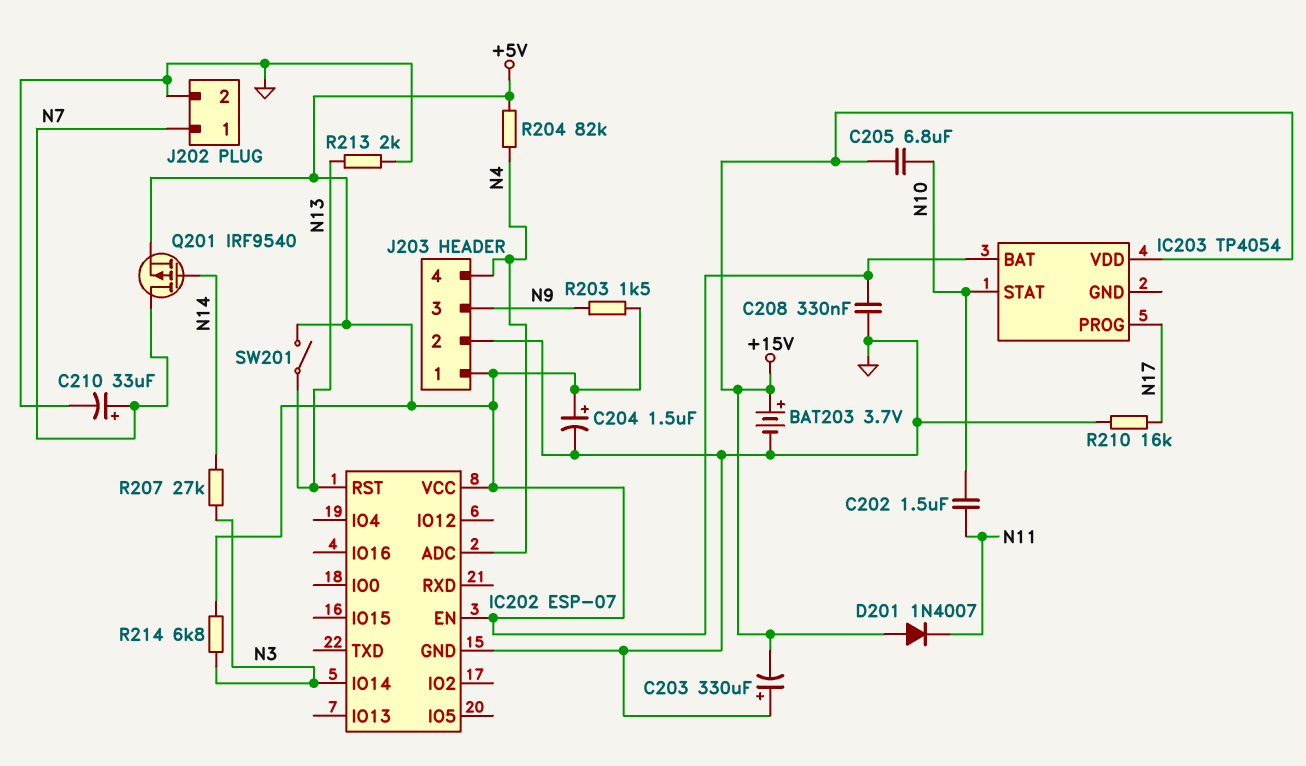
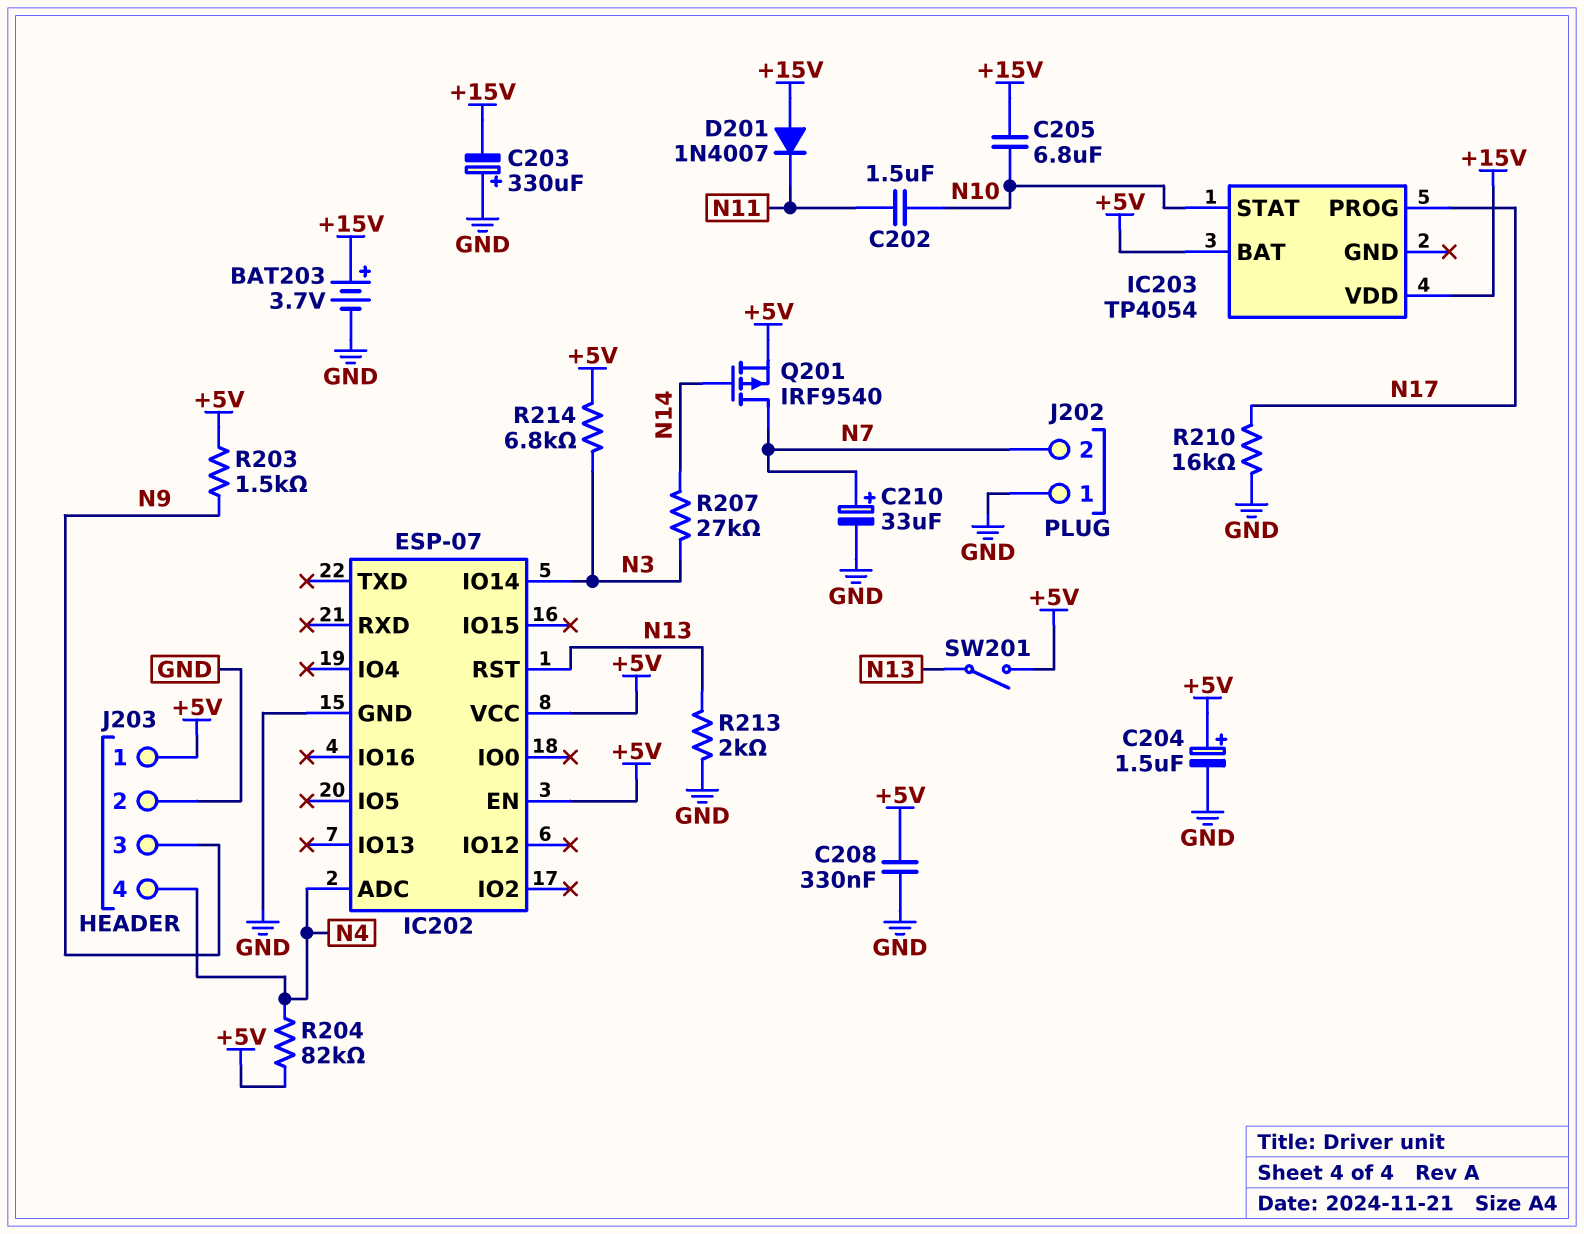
J202 pin 1: N7 -> GND
J202 pin 2: GND -> N7

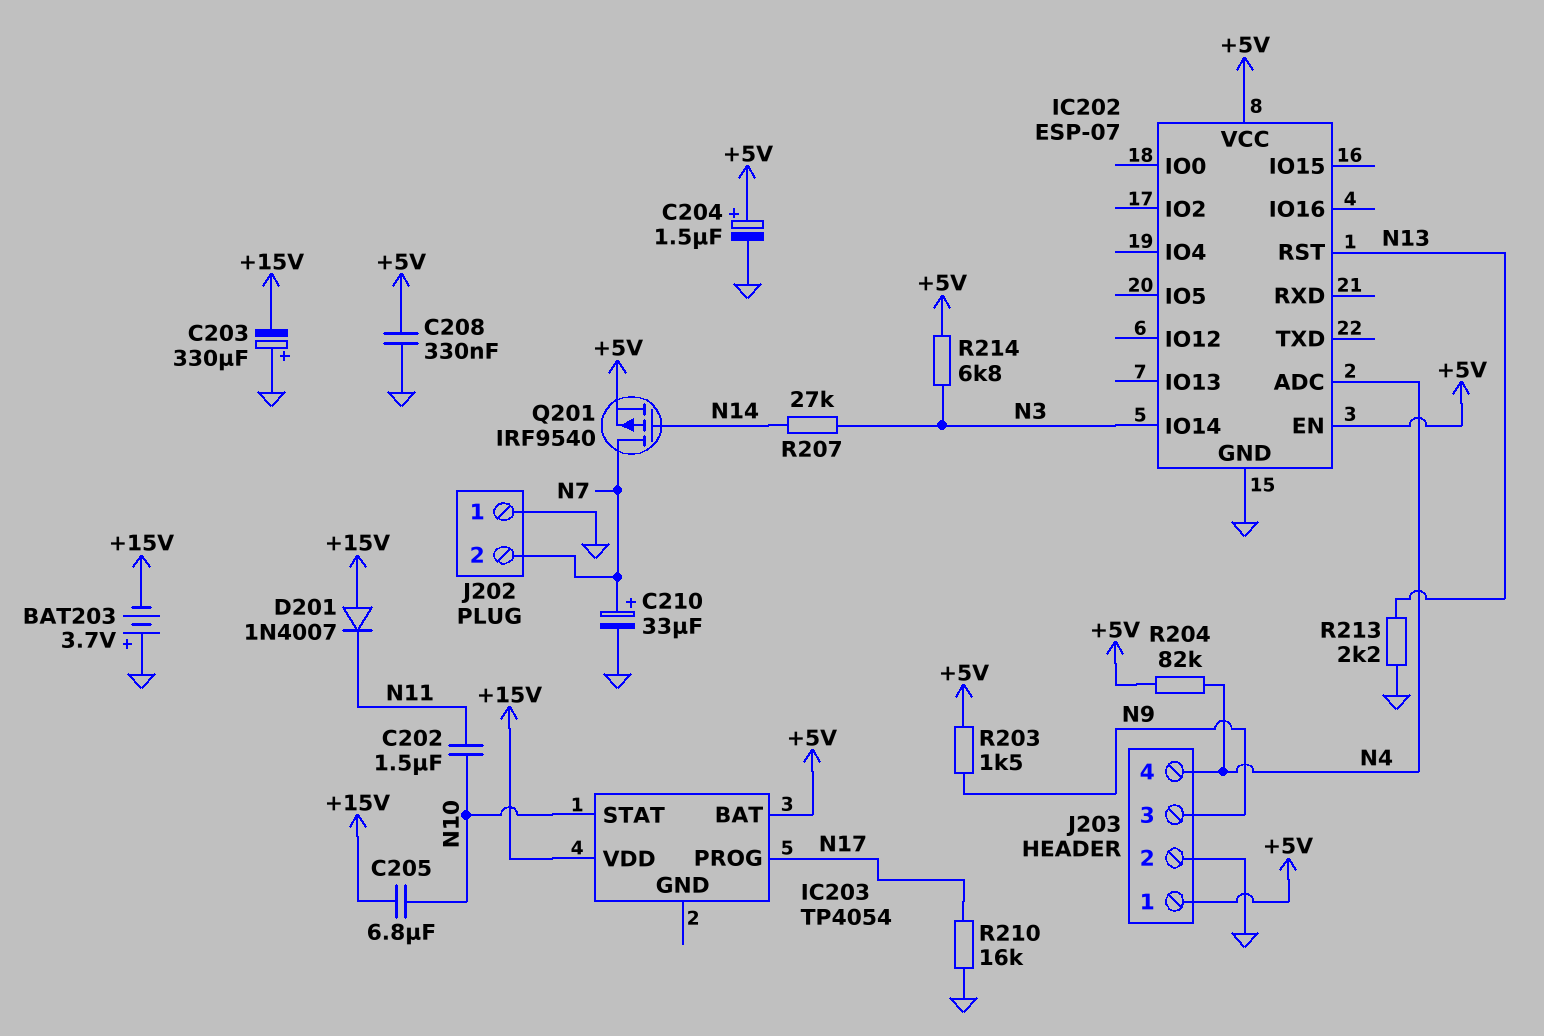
BAT203: 3.7V (plus +15V, minus GND) -> 3.7V (plus GND, minus +15V)
R213: 2k (GND, N13) -> 2.2k (GND, N13)
SW201: switch (+5V, N13) -> none

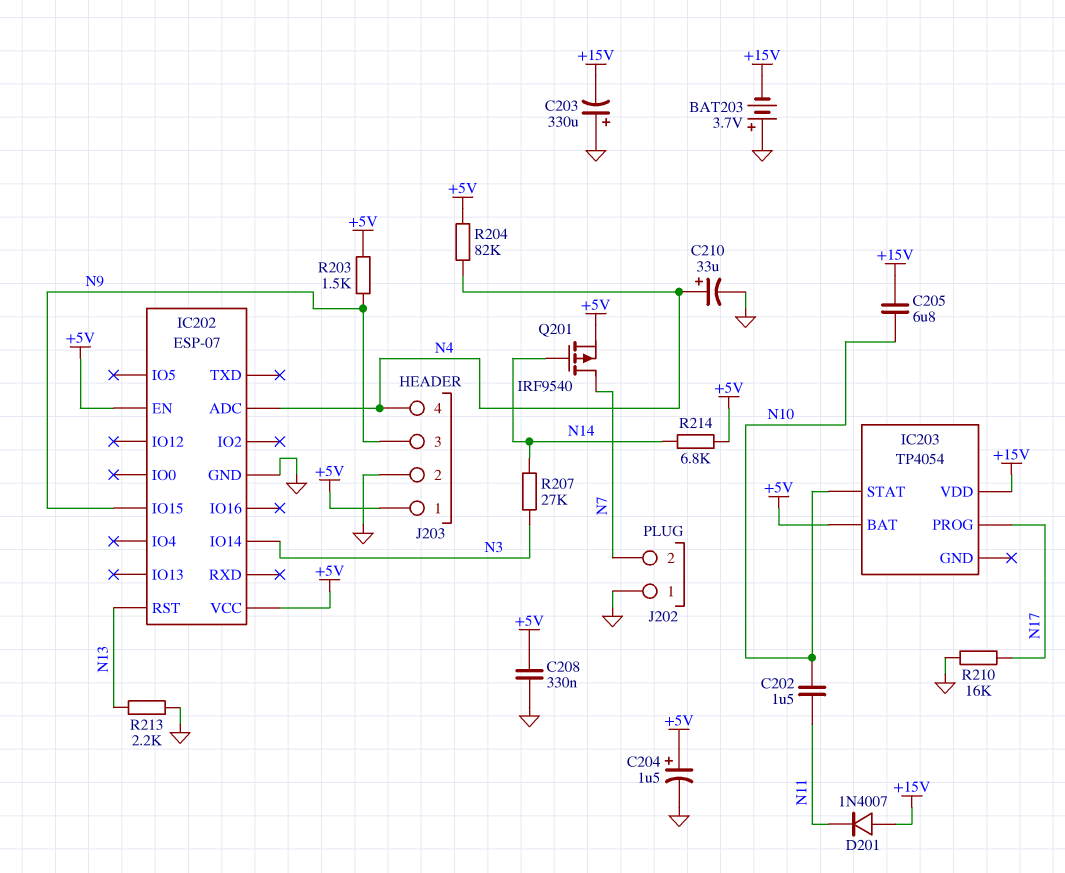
C210: 33uF (plus N7, minus GND) -> 33uF (plus N4, minus GND)
IC202 pin IO15: none -> N9
R214: 6.8k (+5V, N3) -> 6.8k (+5V, N14)

